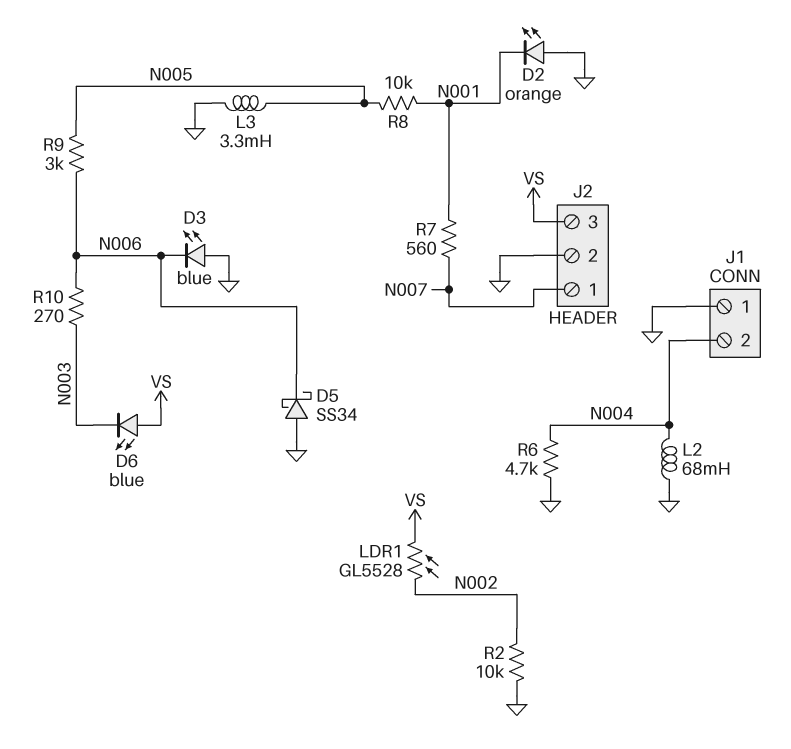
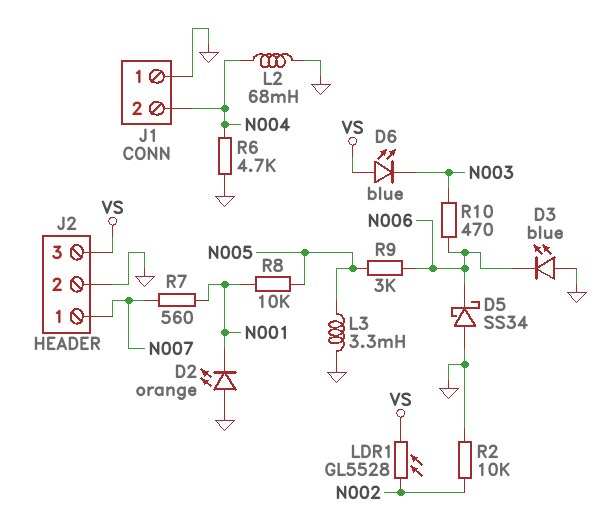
R10: 270 (N003, N006) -> 470 (N003, N006)

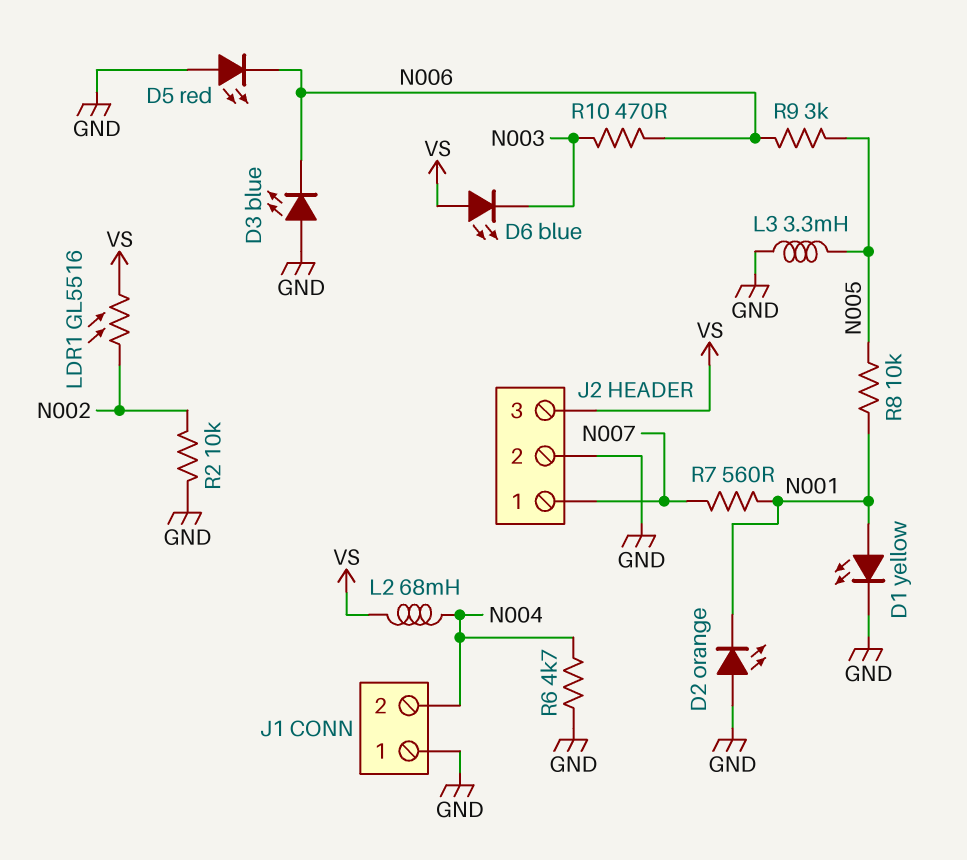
D1: none -> LED yellow (A N001, K GND)
D5: schottky SS34 (A GND, K N006) -> LED red (A GND, K N006)
L2: 68mH (GND, N004) -> 68mH (N004, VS)
LDR1: GL5528 (N002, VS) -> GL5516 (N002, VS)

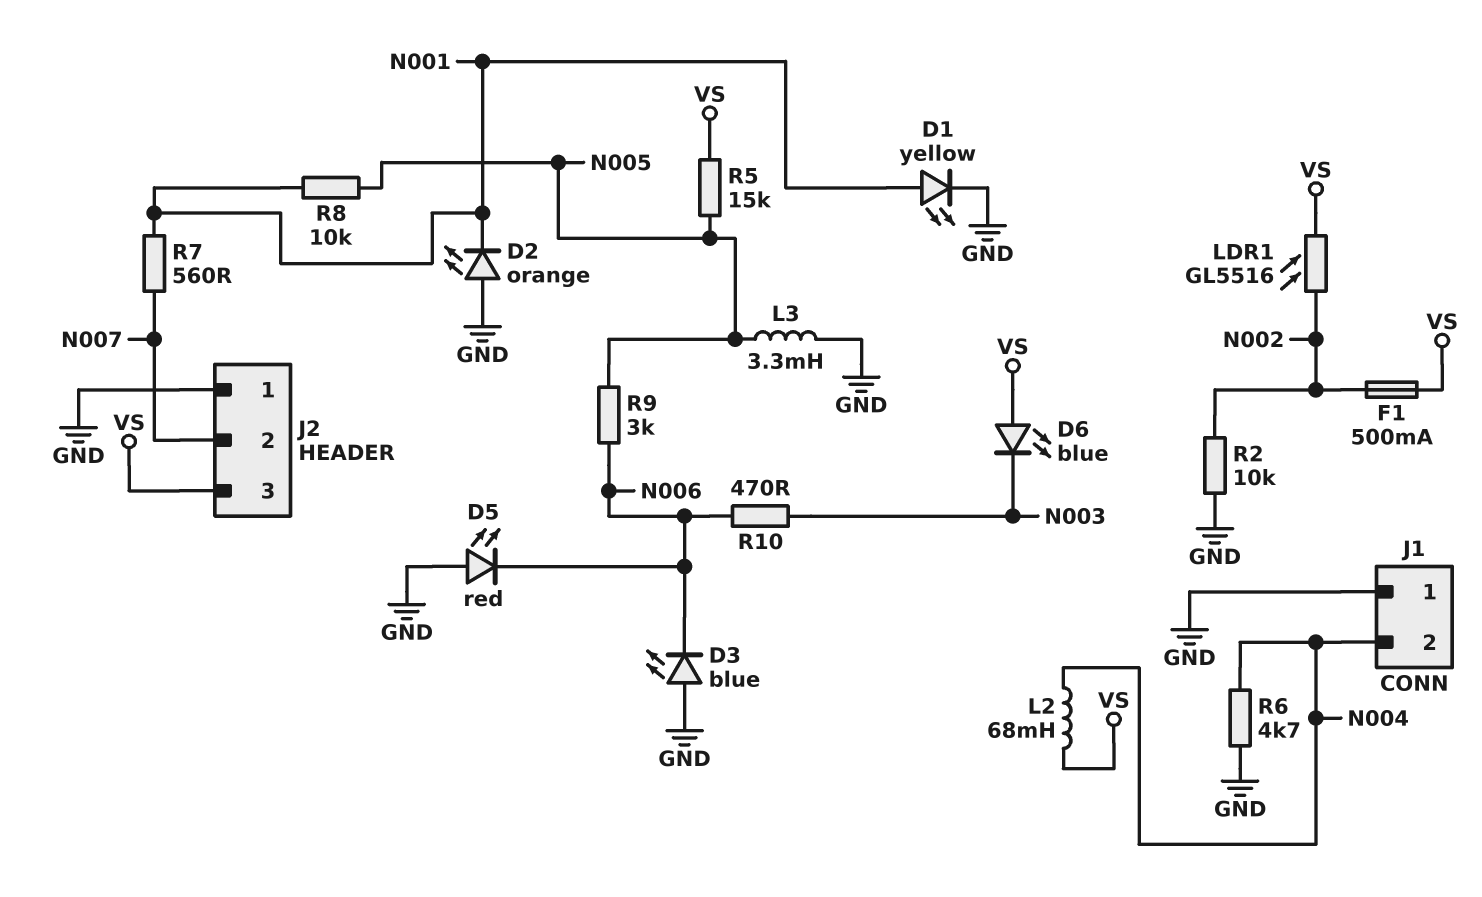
F1: none -> 500mA (N002, VS)
J2 pin 1: N007 -> GND
J2 pin 2: GND -> N007
R5: none -> 15k (N005, VS)

